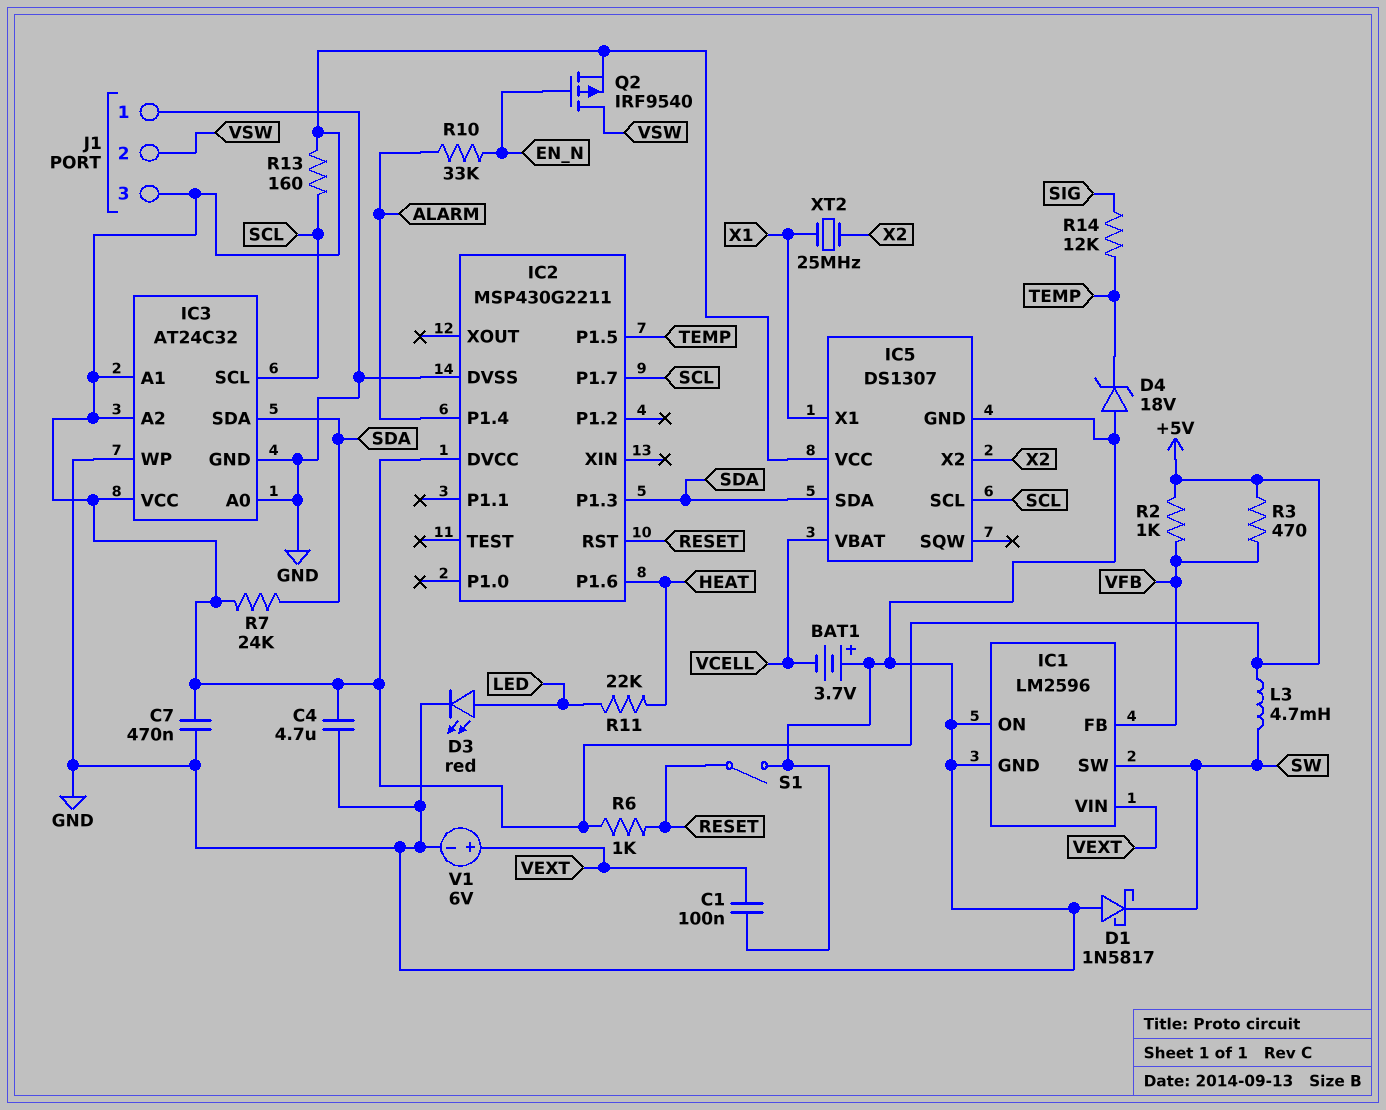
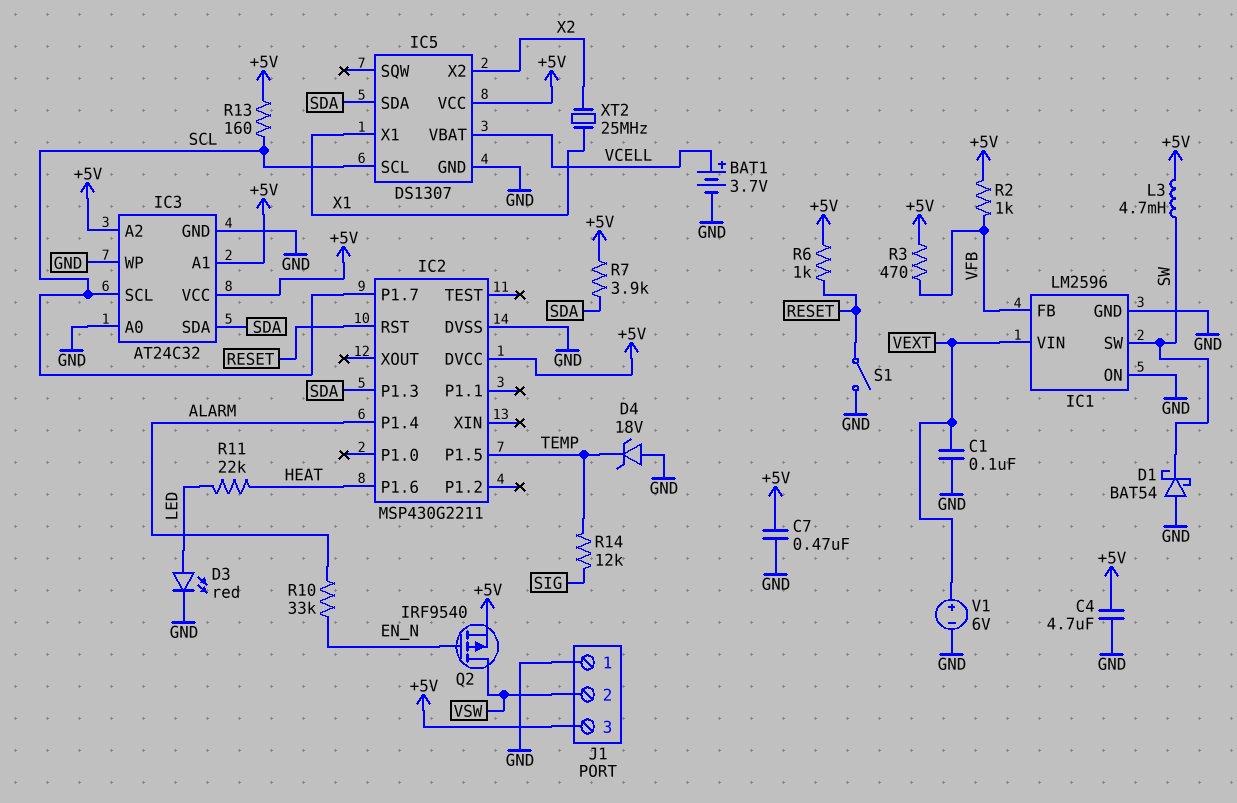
BAT1: 3.7V (plus GND, minus VCELL) -> 3.7V (plus VCELL, minus GND)
D1: schottky 1N5817 (A GND, K SW) -> schottky BAT54 (A GND, K SW)
R7: 24k (+5V, SDA) -> 3.9k (+5V, SDA)

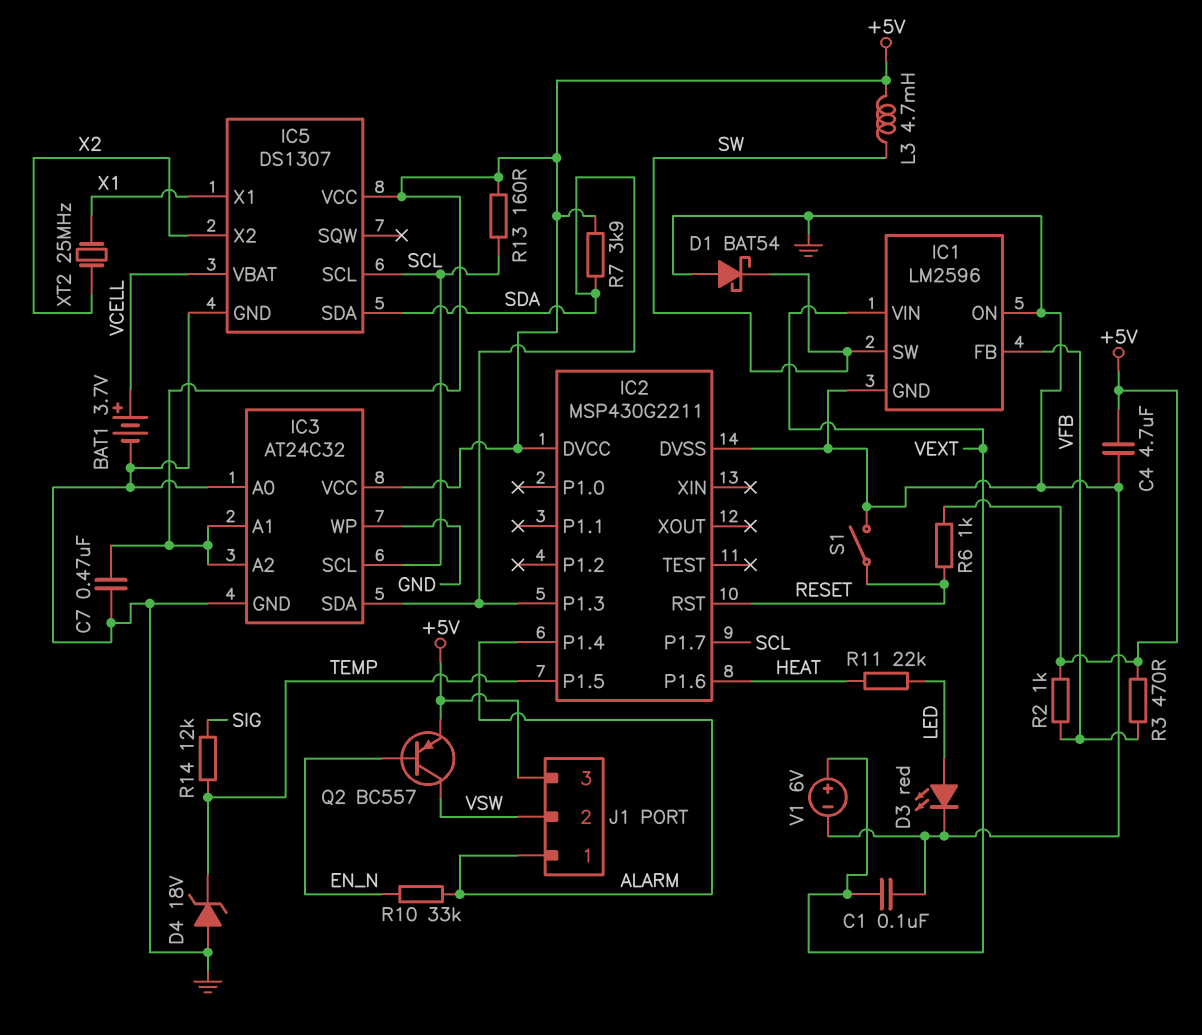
J1 pin 1: GND -> ALARM
Q2: PMOS IRF9540 (G EN_N, D VSW, S +5V) -> PNP BC557 (B EN_N, C VSW, E +5V)

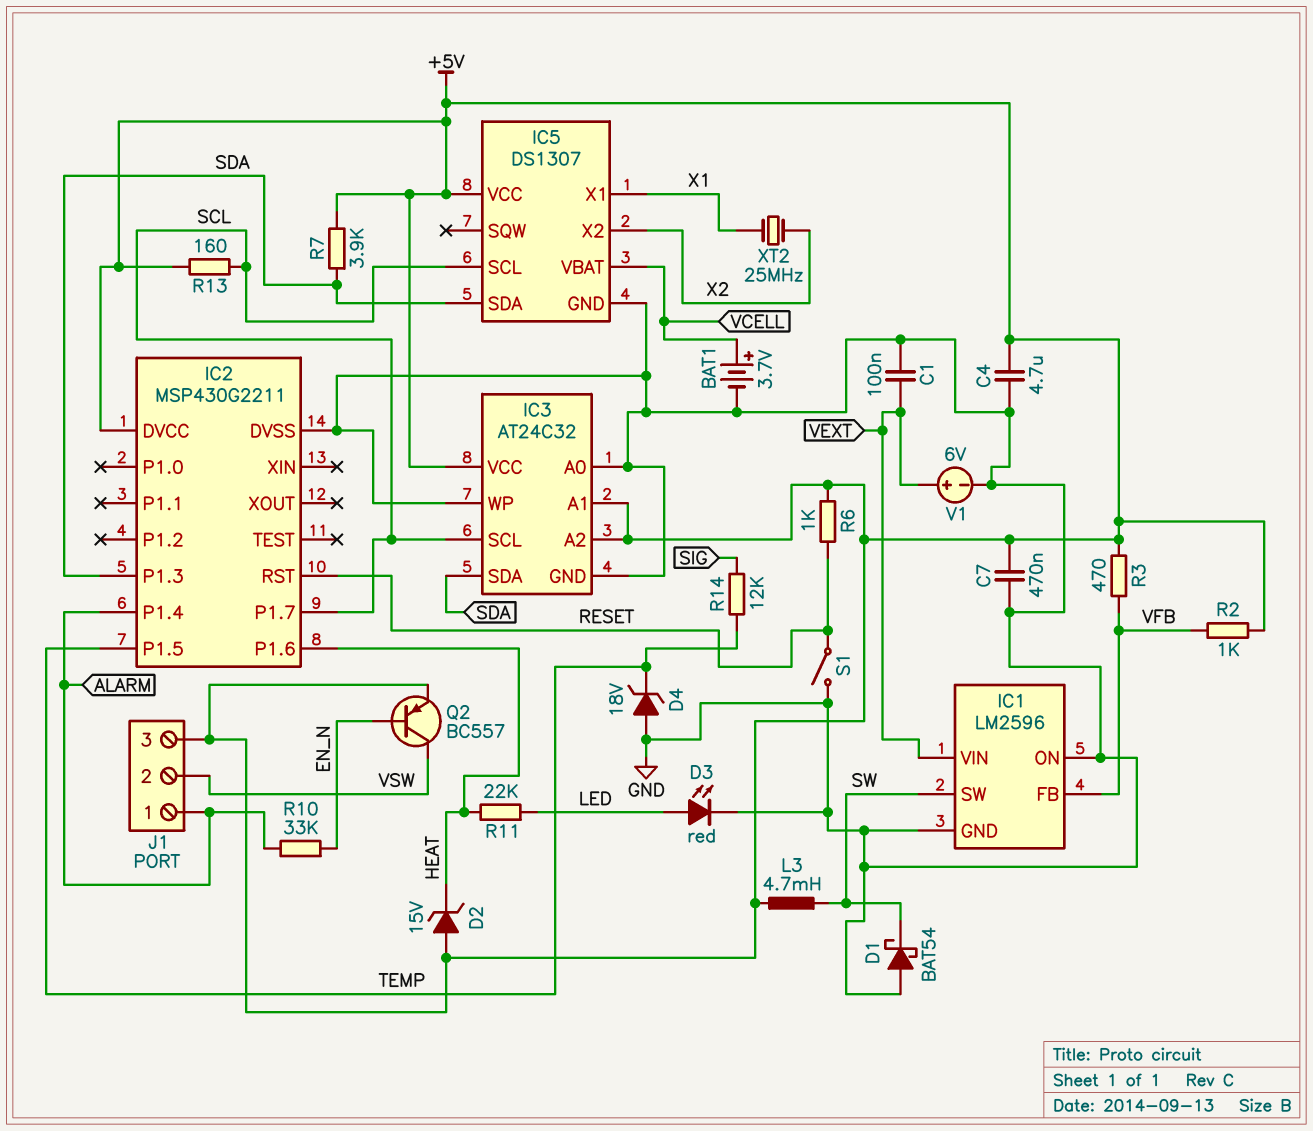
D2: none -> zener 15V (A +5V, K HEAT)

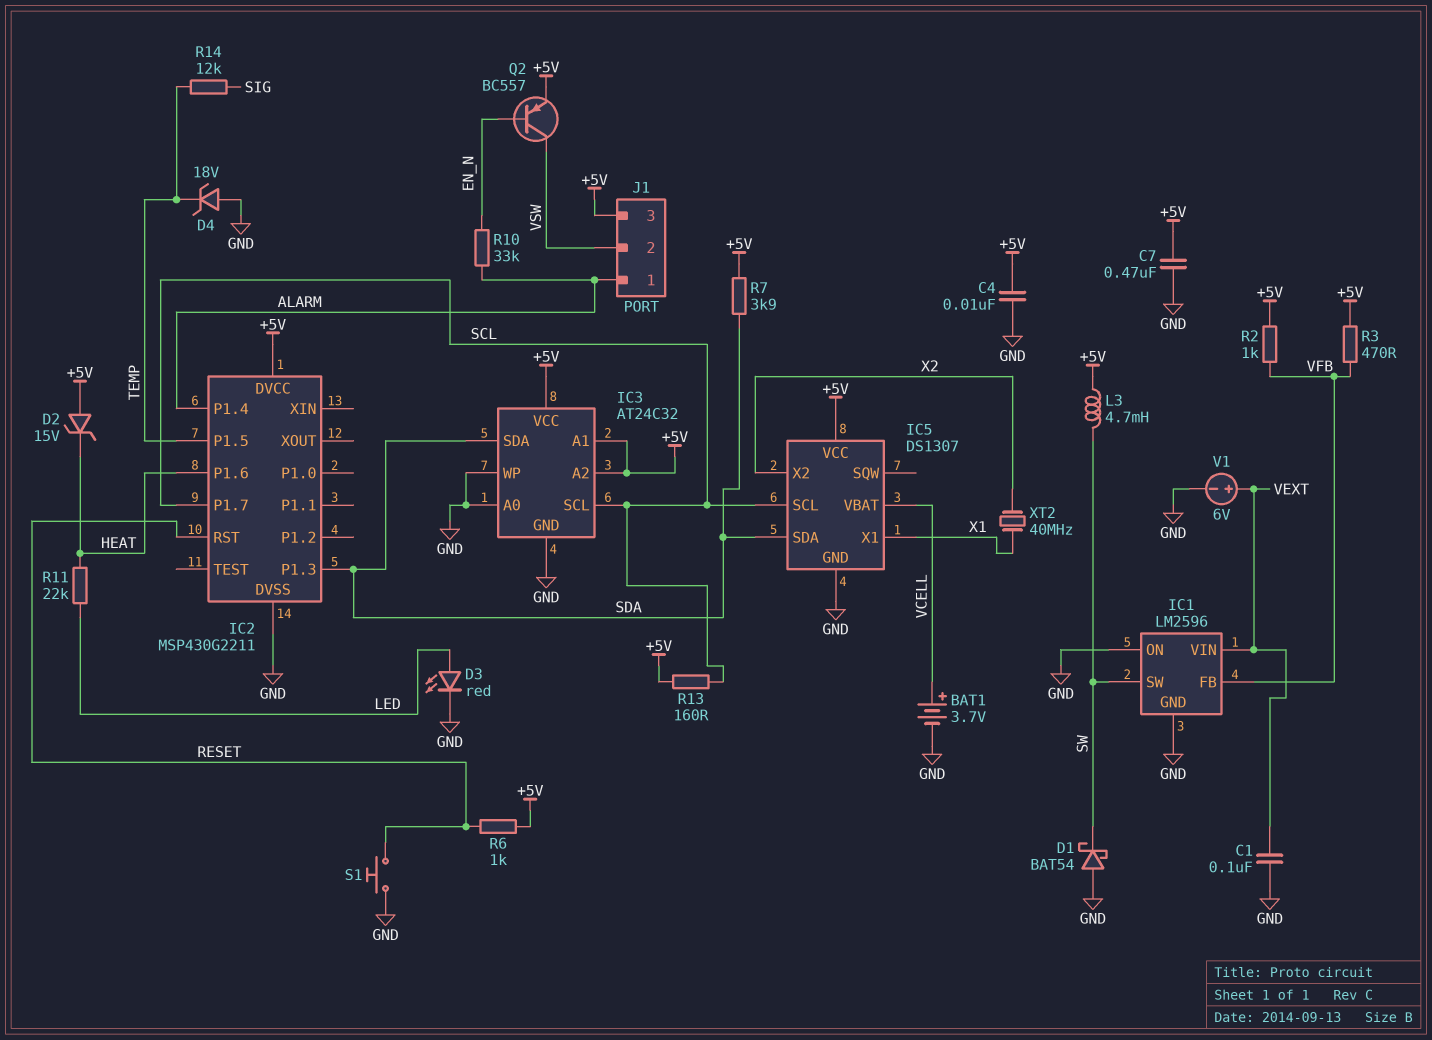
C4: 4.7uF (+5V, GND) -> 10nF (+5V, GND)
S1: switch (GND, RESET) -> button (GND, RESET)
XT2: 25MHz (X1, X2) -> 40MHz (X1, X2)

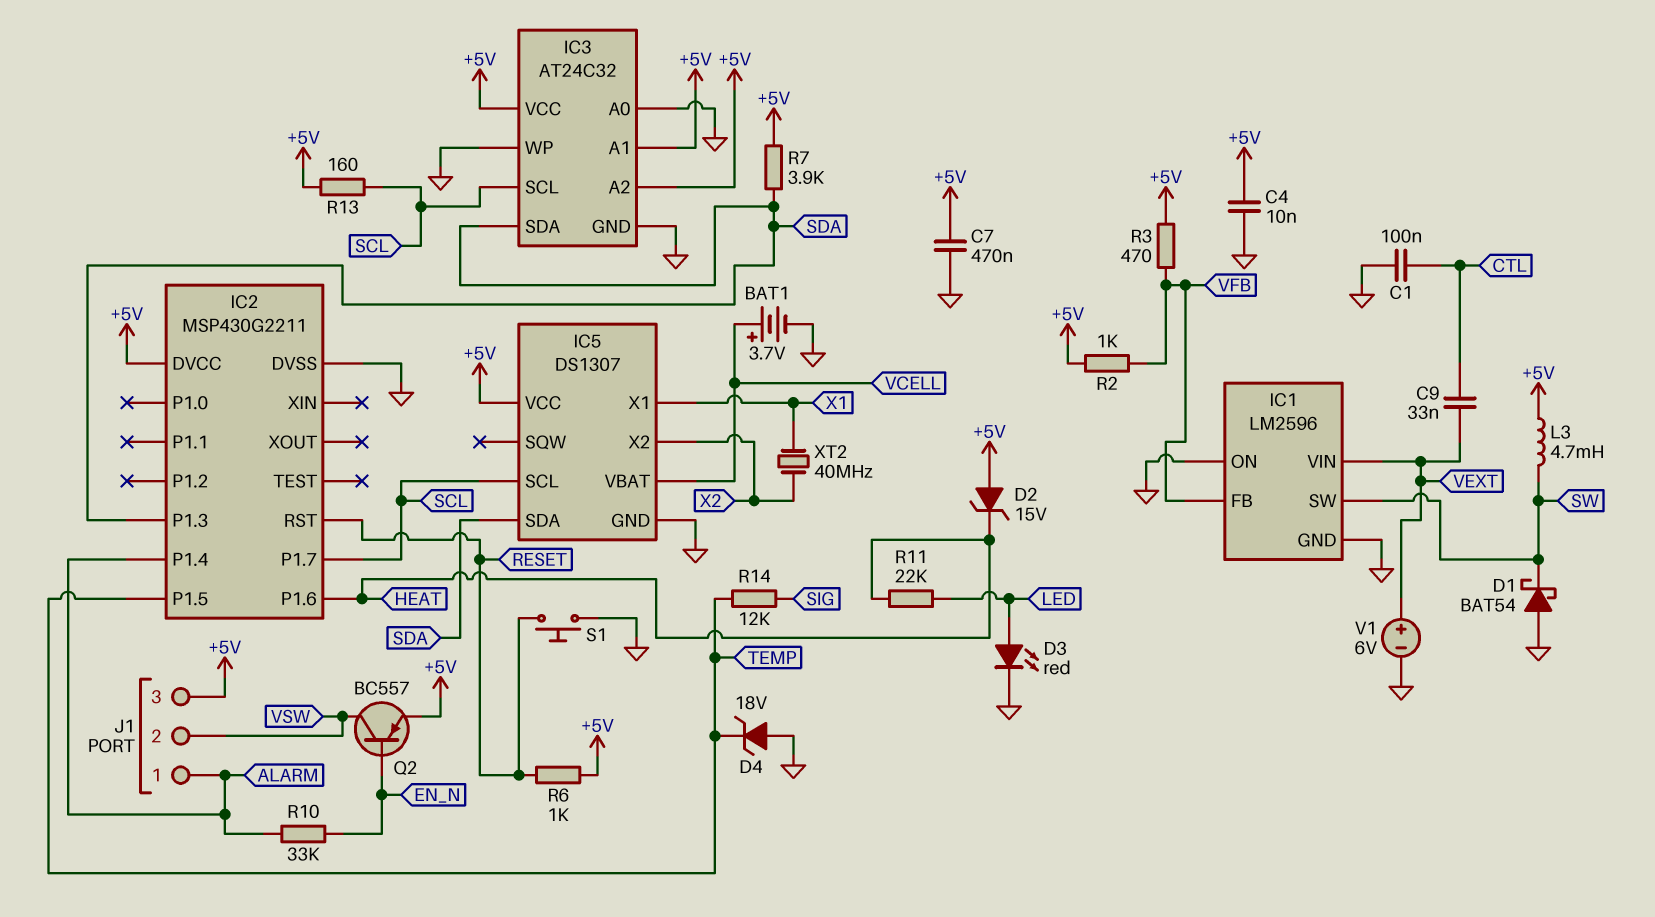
C1: 100nF (GND, VEXT) -> 100nF (CTL, GND)
C9: none -> 33nF (CTL, VEXT)

